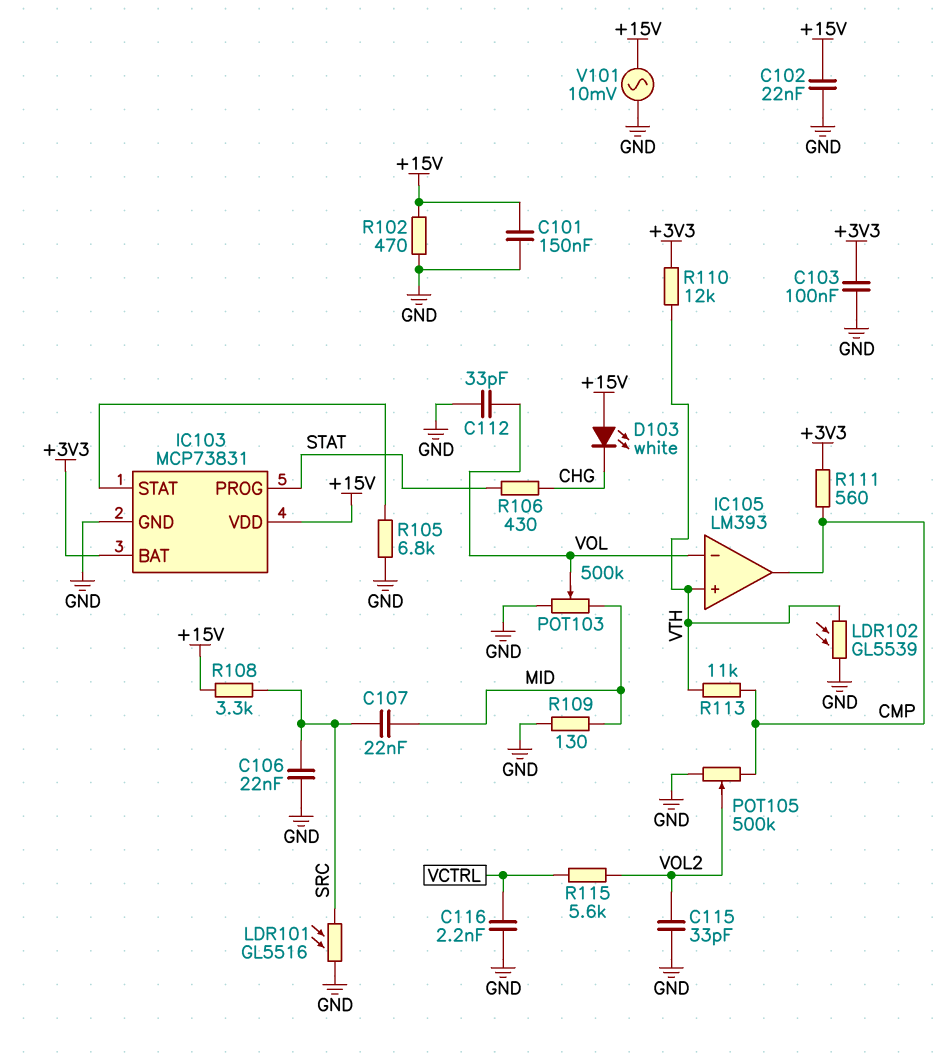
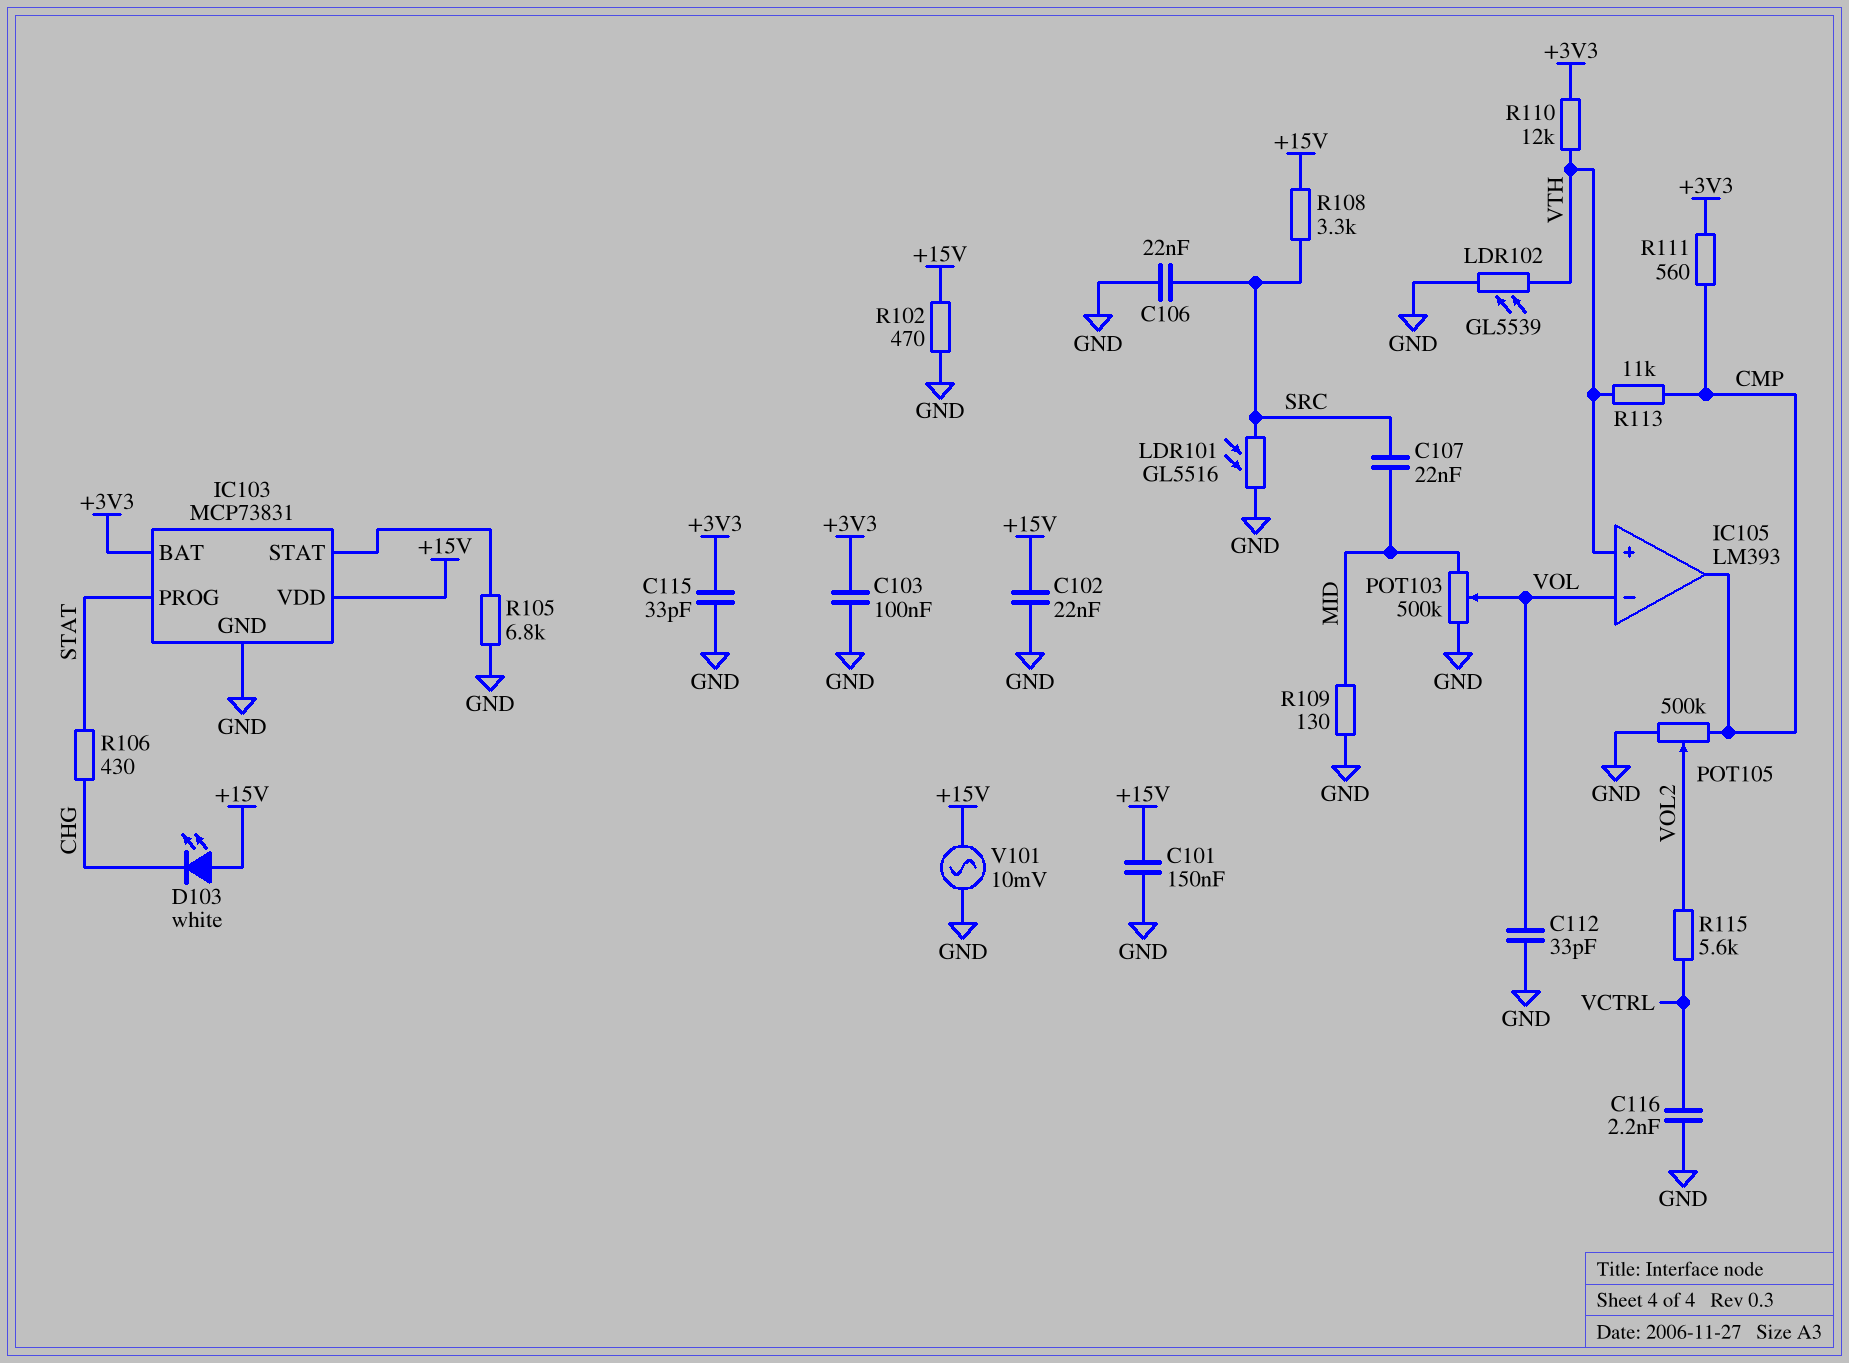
C115: 33pF (GND, VOL2) -> 33pF (+3V3, GND)

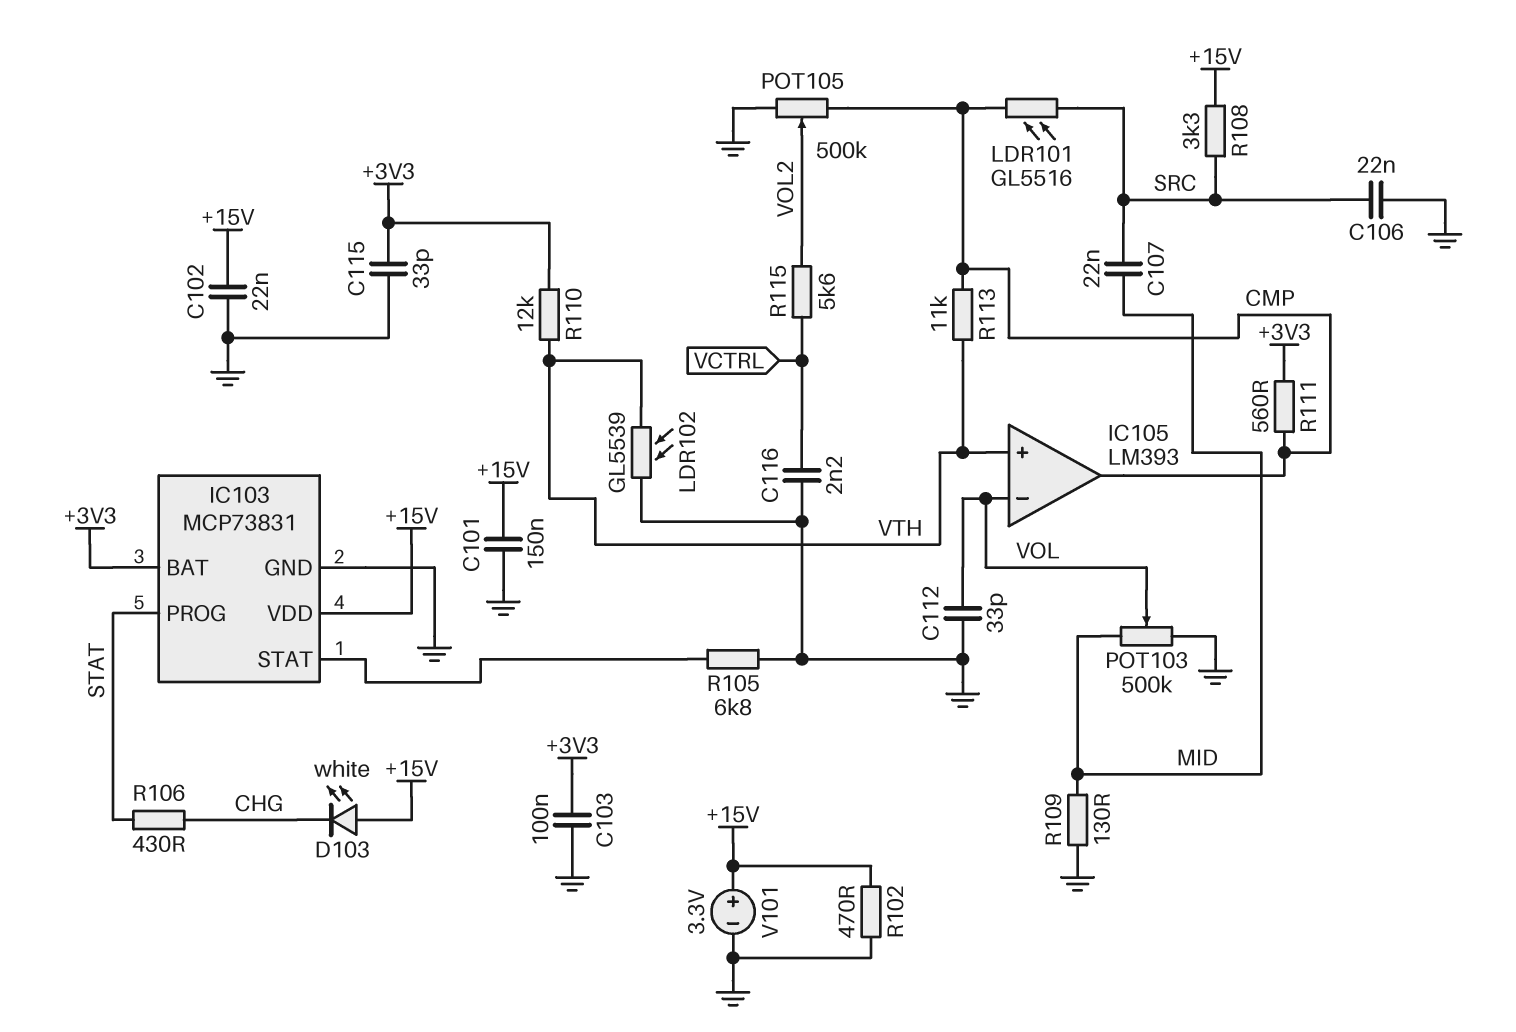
LDR101: GL5516 (GND, SRC) -> GL5516 (CMP, SRC)
V101: AC 10mV (+15V, GND) -> 3.3V (plus +15V, minus GND)

